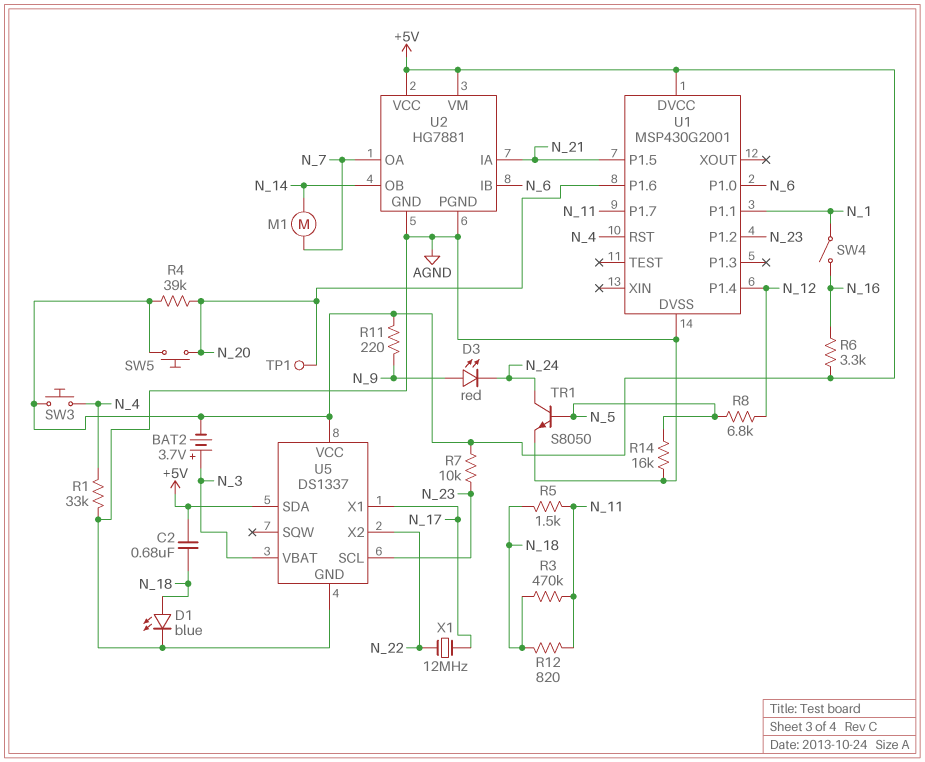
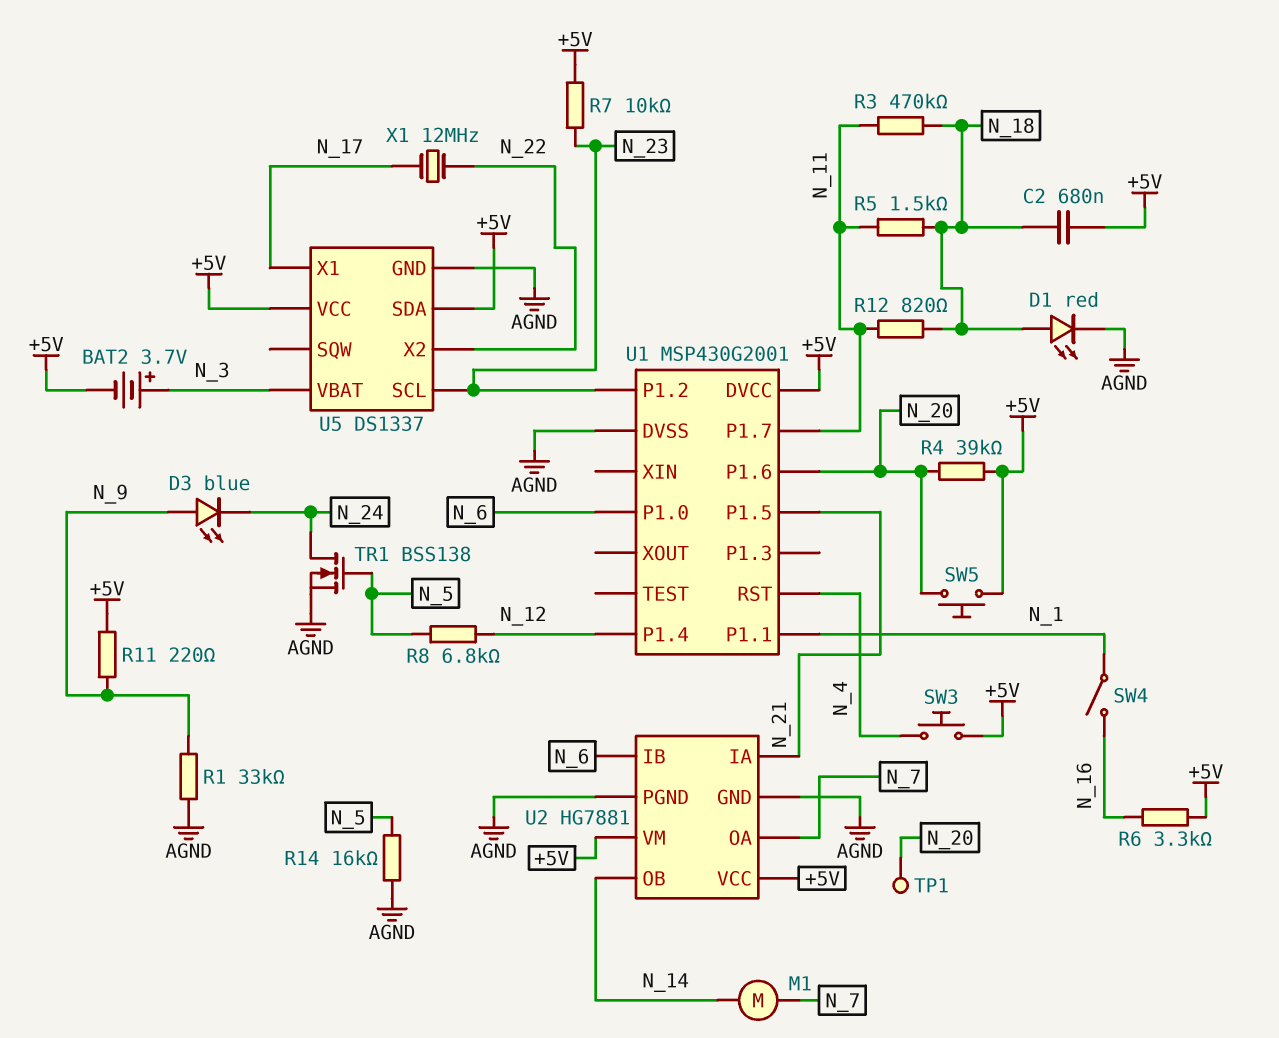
D1: LED blue (A N_18, K AGND) -> LED red (A N_18, K AGND)
D3: LED red (A N_9, K N_24) -> LED blue (A N_9, K N_24)
R1: 33k (AGND, N_4) -> 33k (AGND, N_9)
TR1: NPN S8050 (B N_5, C N_24, E AGND) -> NMOS BSS138 (G N_5, D N_24, S AGND)

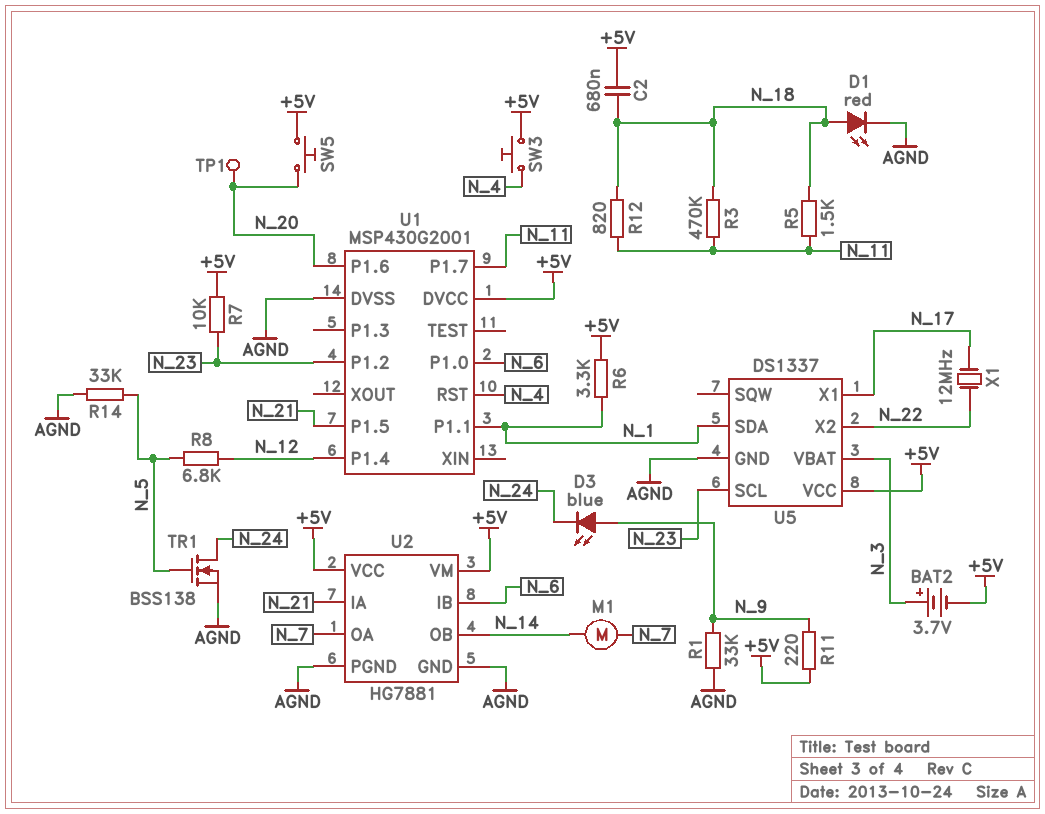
R4: 39k (+5V, N_20) -> none
R6: 3.3k (+5V, N_16) -> 3.3k (+5V, N_1)
R14: 16k (AGND, N_5) -> 33k (AGND, N_5)
SW4: switch (N_1, N_16) -> none
U5 pin SDA: +5V -> N_1

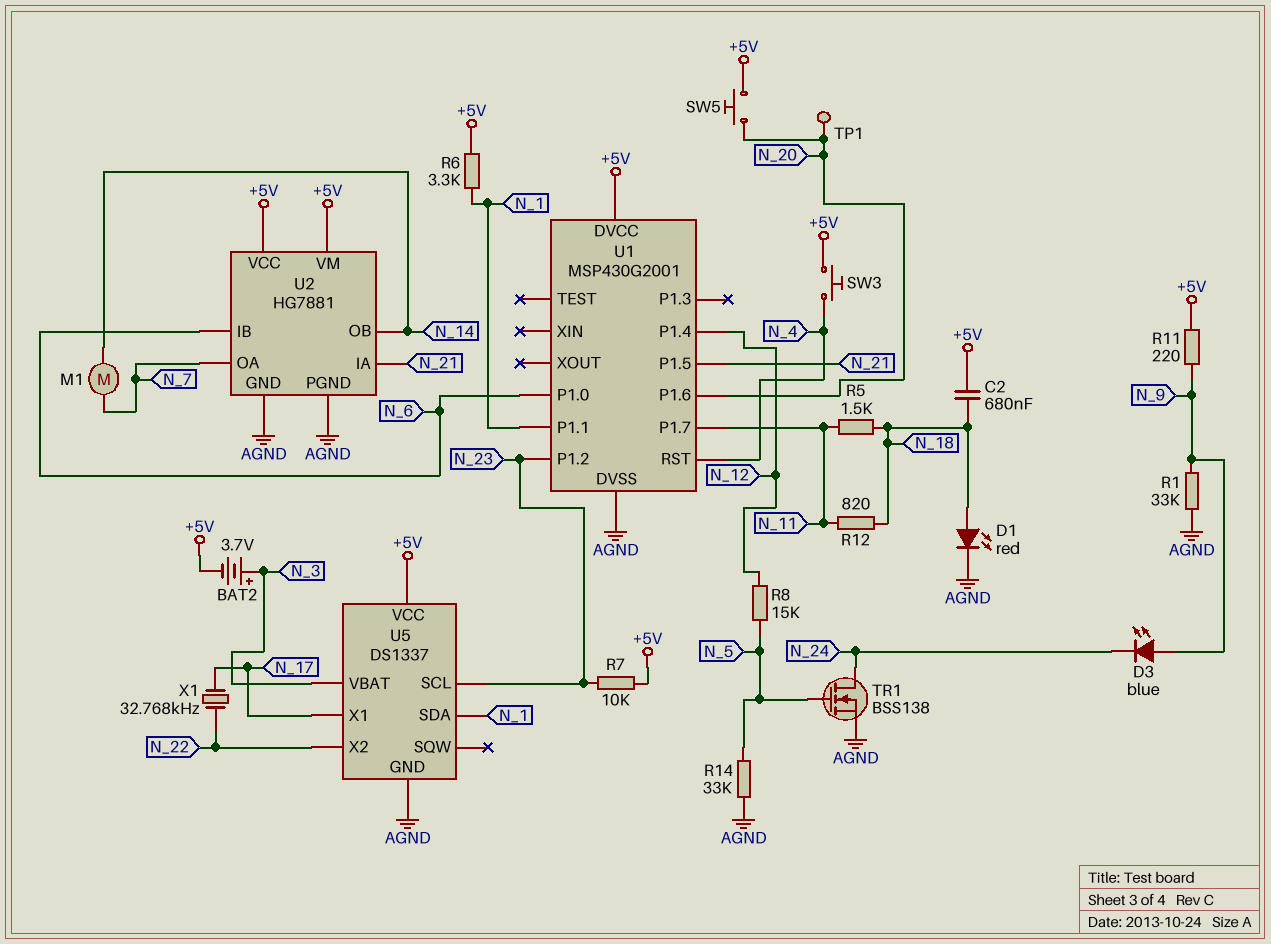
R3: 470k (N_11, N_18) -> none
R8: 6.8k (N_5, N_12) -> 15k (N_5, N_12)
X1: 12MHz (N_17, N_22) -> 32.768kHz (N_17, N_22)

